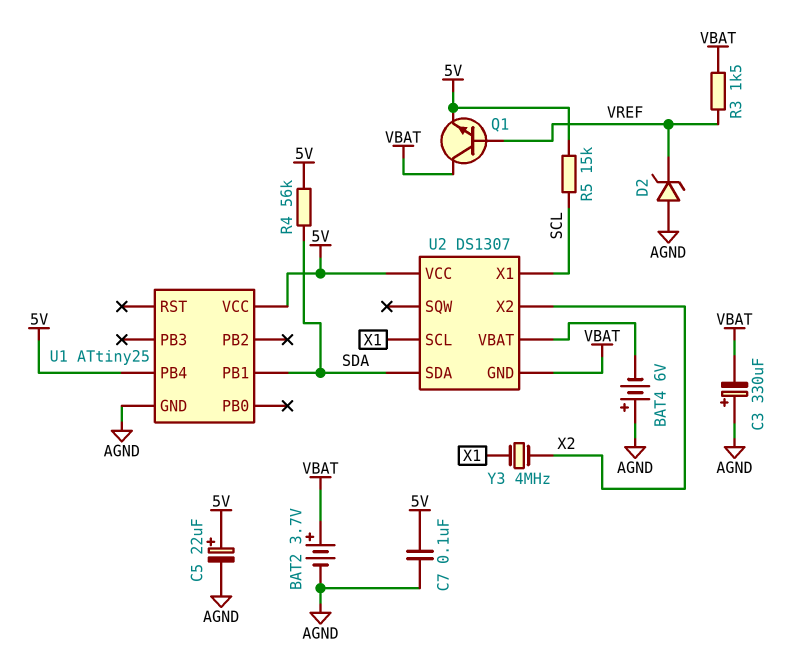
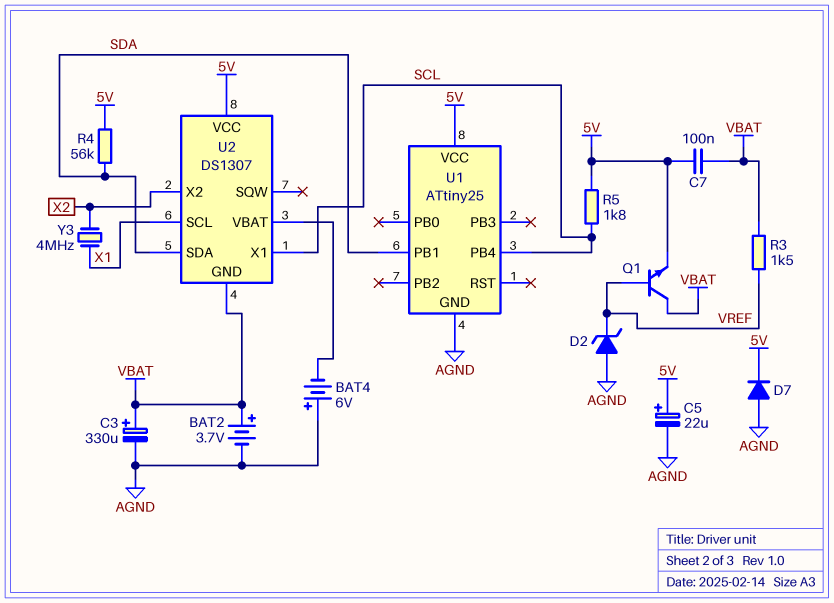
C3: 330uF (plus AGND, minus VBAT) -> 330uF (plus VBAT, minus AGND)
C7: 100nF (5V, AGND) -> 100nF (5V, VBAT)
D7: none -> diode (A AGND, K 5V)
R5: 15k (5V, SCL) -> 1.8k (5V, SCL)
U1 pin PB4: 5V -> SCL

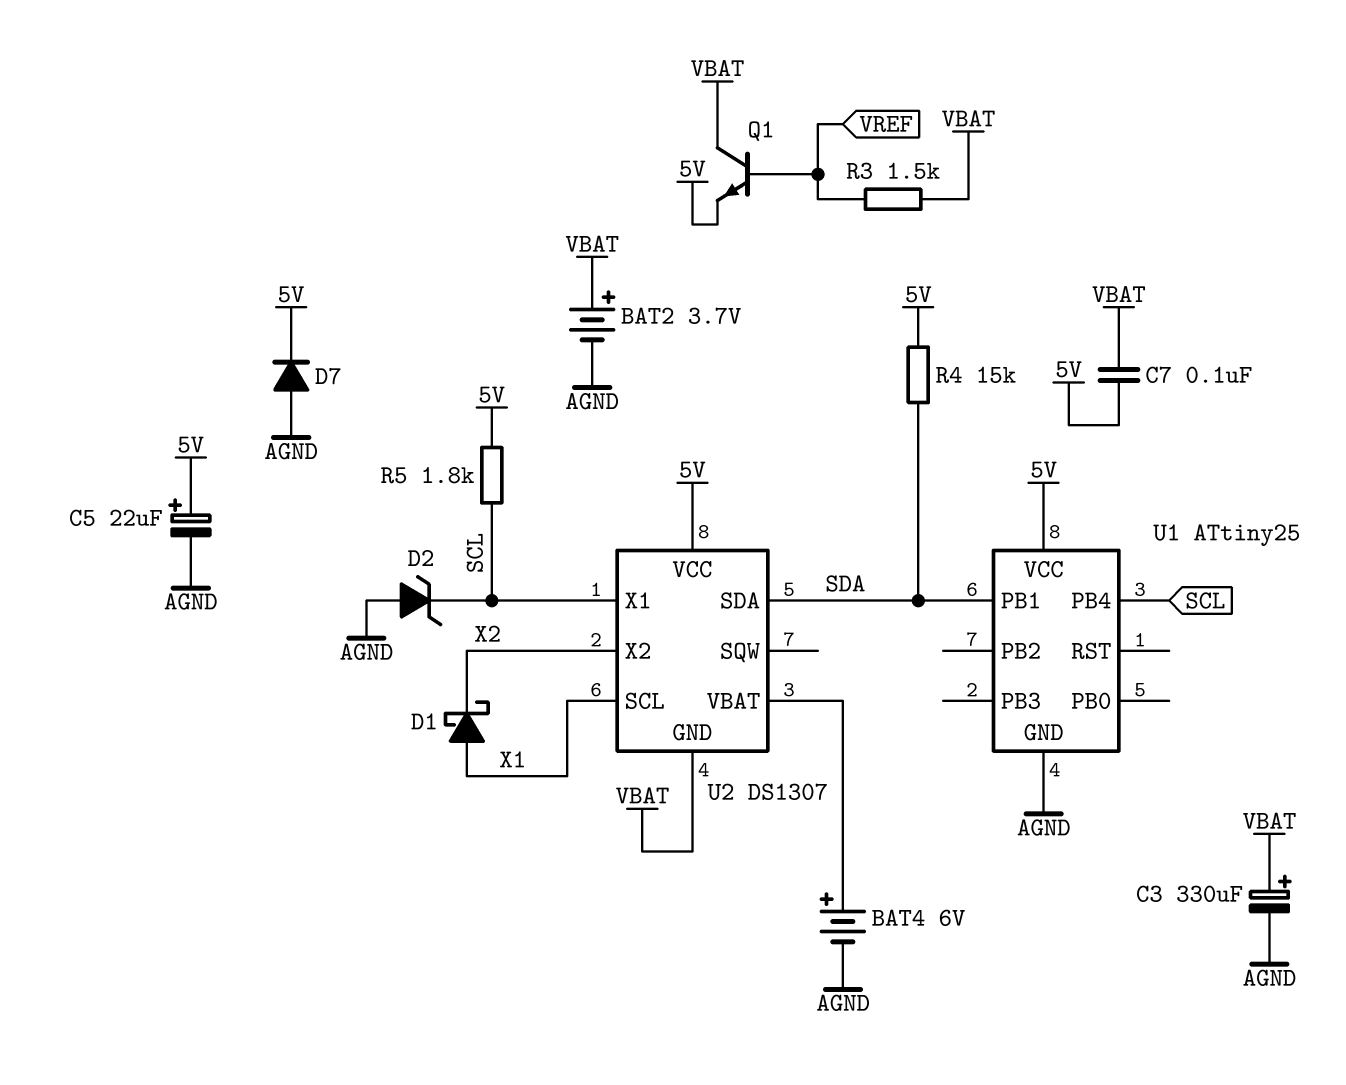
BAT4: 6V (plus AGND, minus U2/VBAT) -> 6V (plus U2/VBAT, minus AGND)
D1: none -> schottky (A X1, K X2)
D2: zener (A AGND, K VREF) -> zener (A AGND, K SCL)
R4: 56k (5V, SDA) -> 15k (5V, SDA)
Y3: 4MHz (X1, X2) -> none

